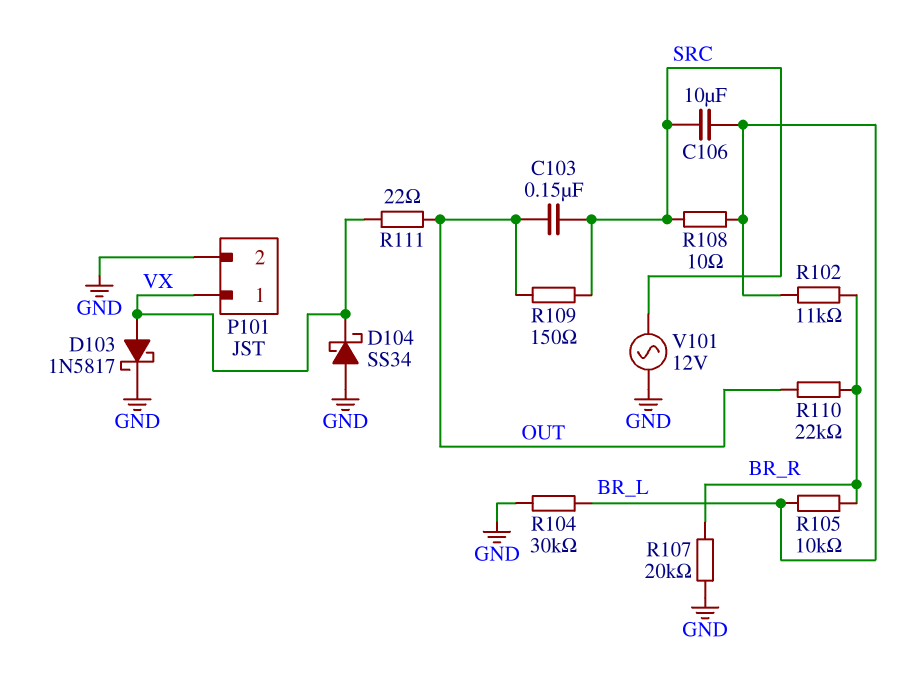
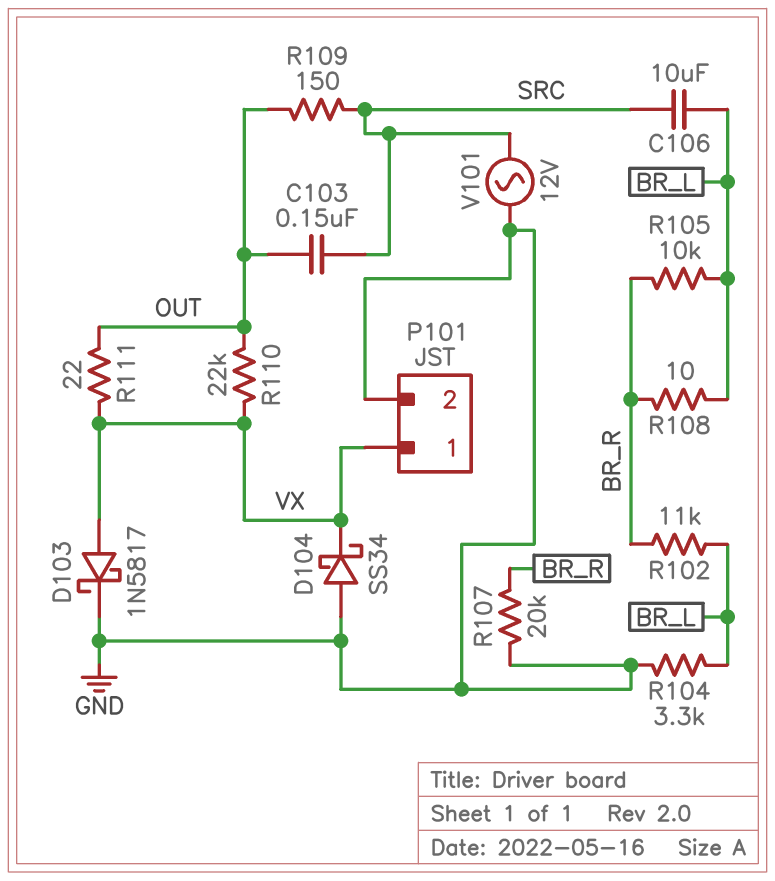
R104: 30k (BR_L, GND) -> 3.3k (BR_L, GND)
R108: 10 (BR_L, SRC) -> 10 (BR_L, BR_R)
R110: 22k (BR_R, OUT) -> 22k (OUT, VX)

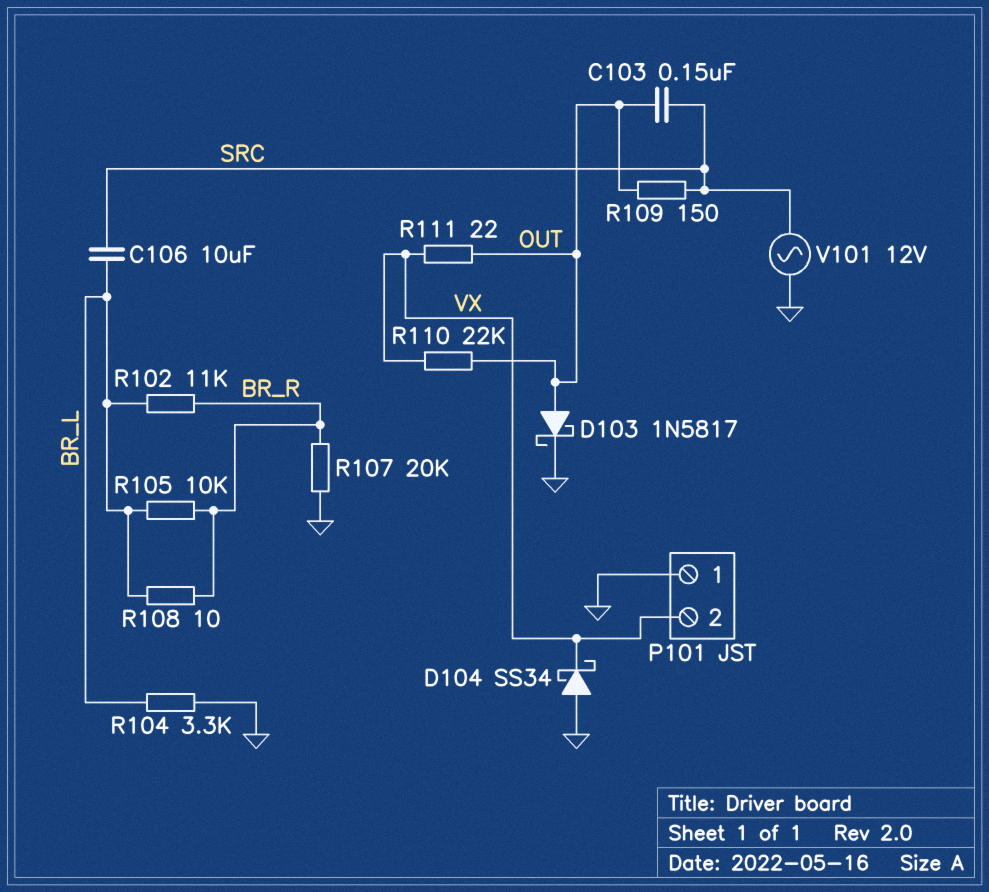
D103: schottky 1N5817 (A VX, K GND) -> schottky 1N5817 (A OUT, K GND)
P101 pin 1: VX -> GND
P101 pin 2: GND -> VX

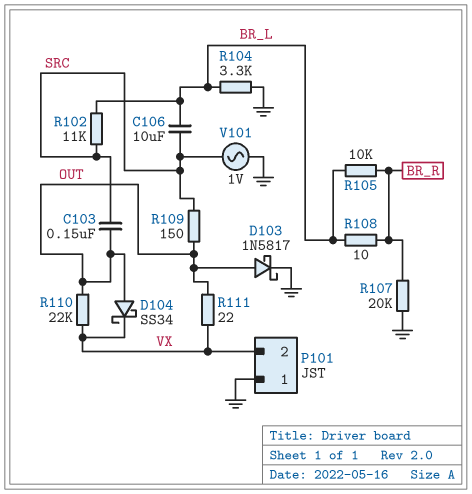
D104: schottky SS34 (A GND, K VX) -> schottky SS34 (A OUT, K VX)
R102: 11k (BR_L, BR_R) -> 11k (BR_L, SRC)
V101: AC 12V (GND, SRC) -> AC 1V (GND, SRC)

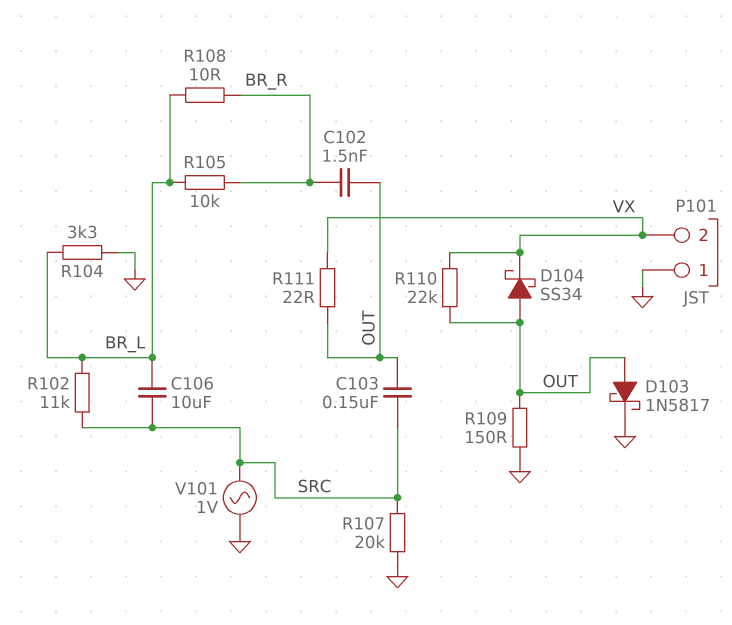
C102: none -> 1.5nF (BR_R, OUT)
R107: 20k (BR_R, GND) -> 20k (GND, SRC)
R109: 150 (OUT, SRC) -> 150 (GND, OUT)

